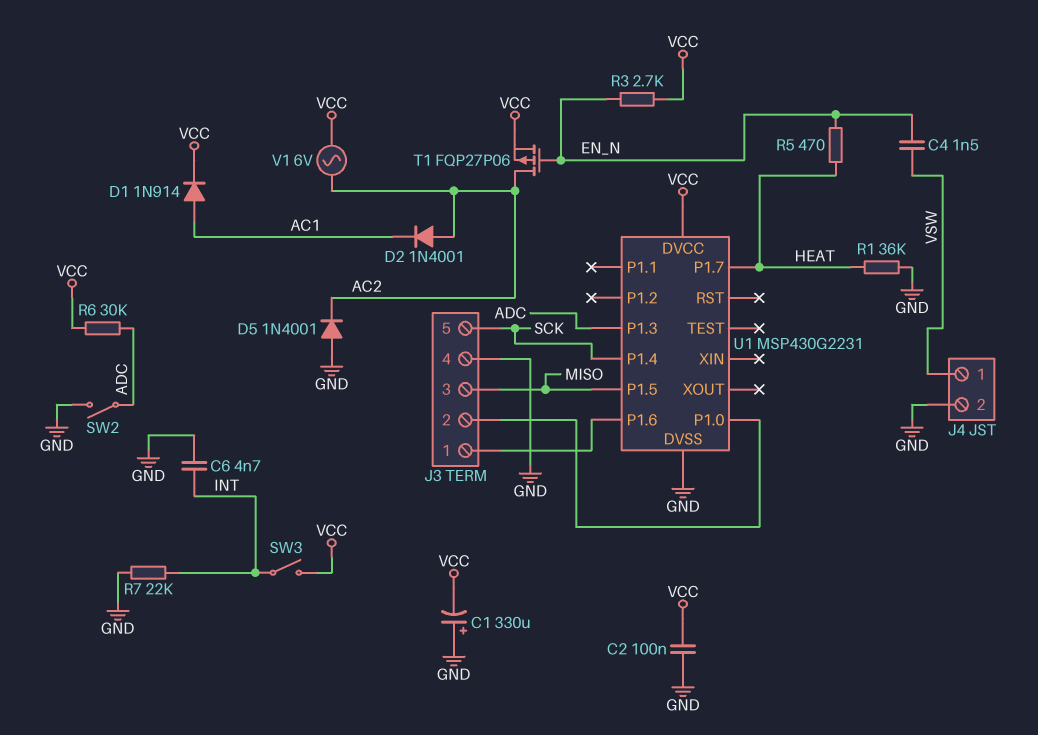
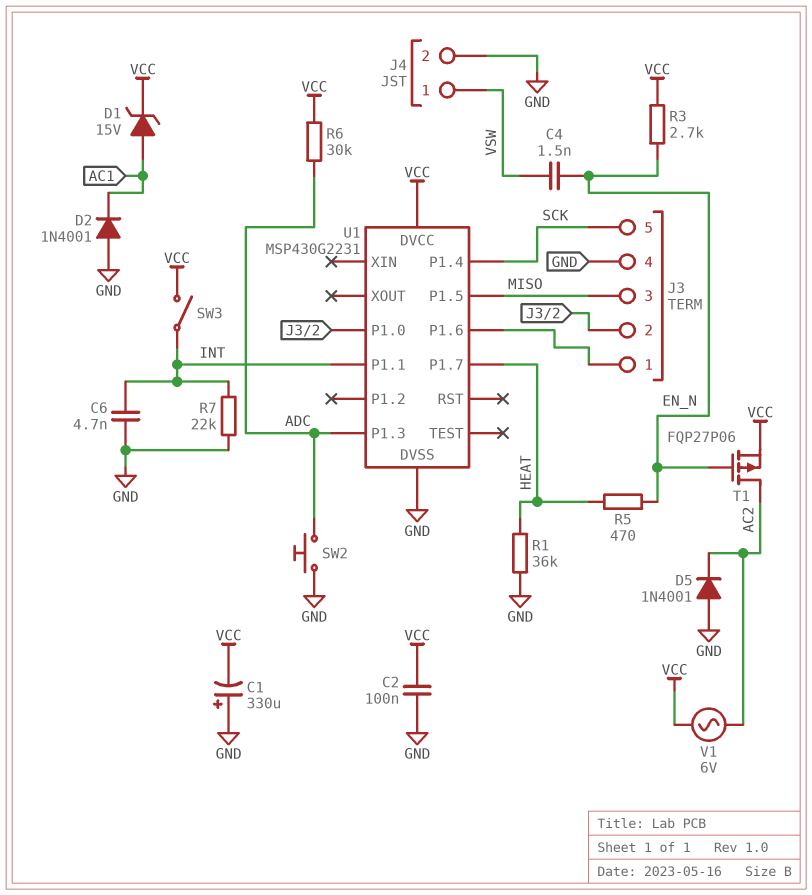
D1: diode 1N914 (A AC1, K VCC) -> zener 15V (A AC1, K VCC)
D2: diode 1N4001 (A AC2, K AC1) -> diode 1N4001 (A GND, K AC1)
SW2: switch (ADC, GND) -> button (ADC, GND)
U1 pin P1.1: none -> INT

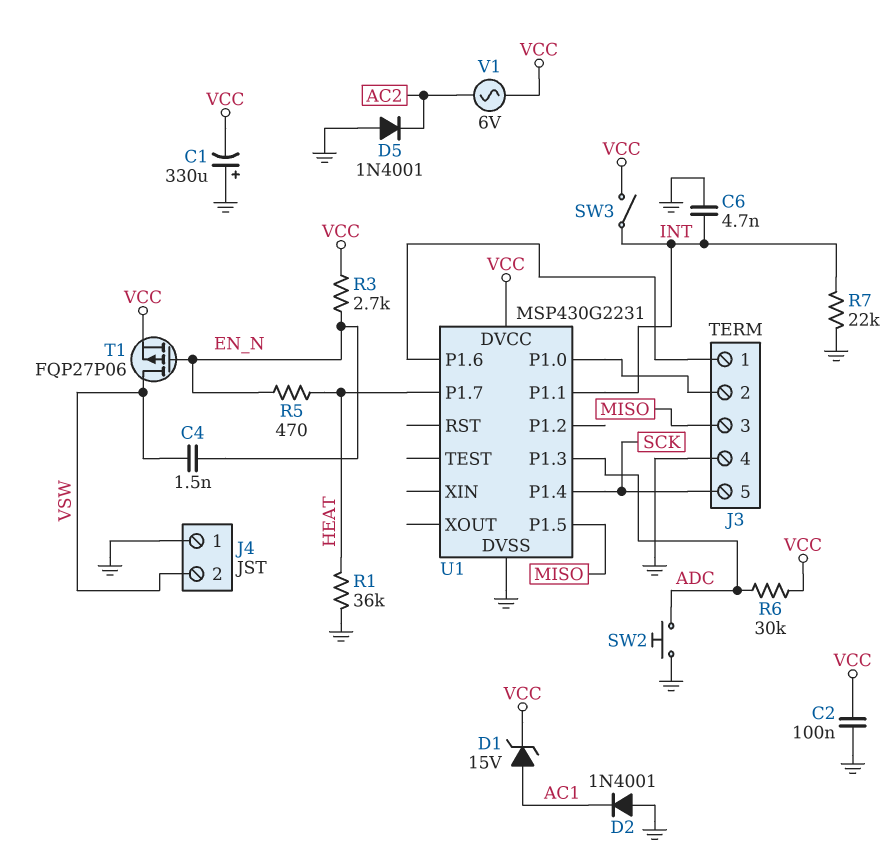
J4 pin 1: VSW -> GND
J4 pin 2: GND -> VSW
T1: PMOS FQP27P06 (G EN_N, D AC2, S VCC) -> PMOS FQP27P06 (G EN_N, D VSW, S VCC)

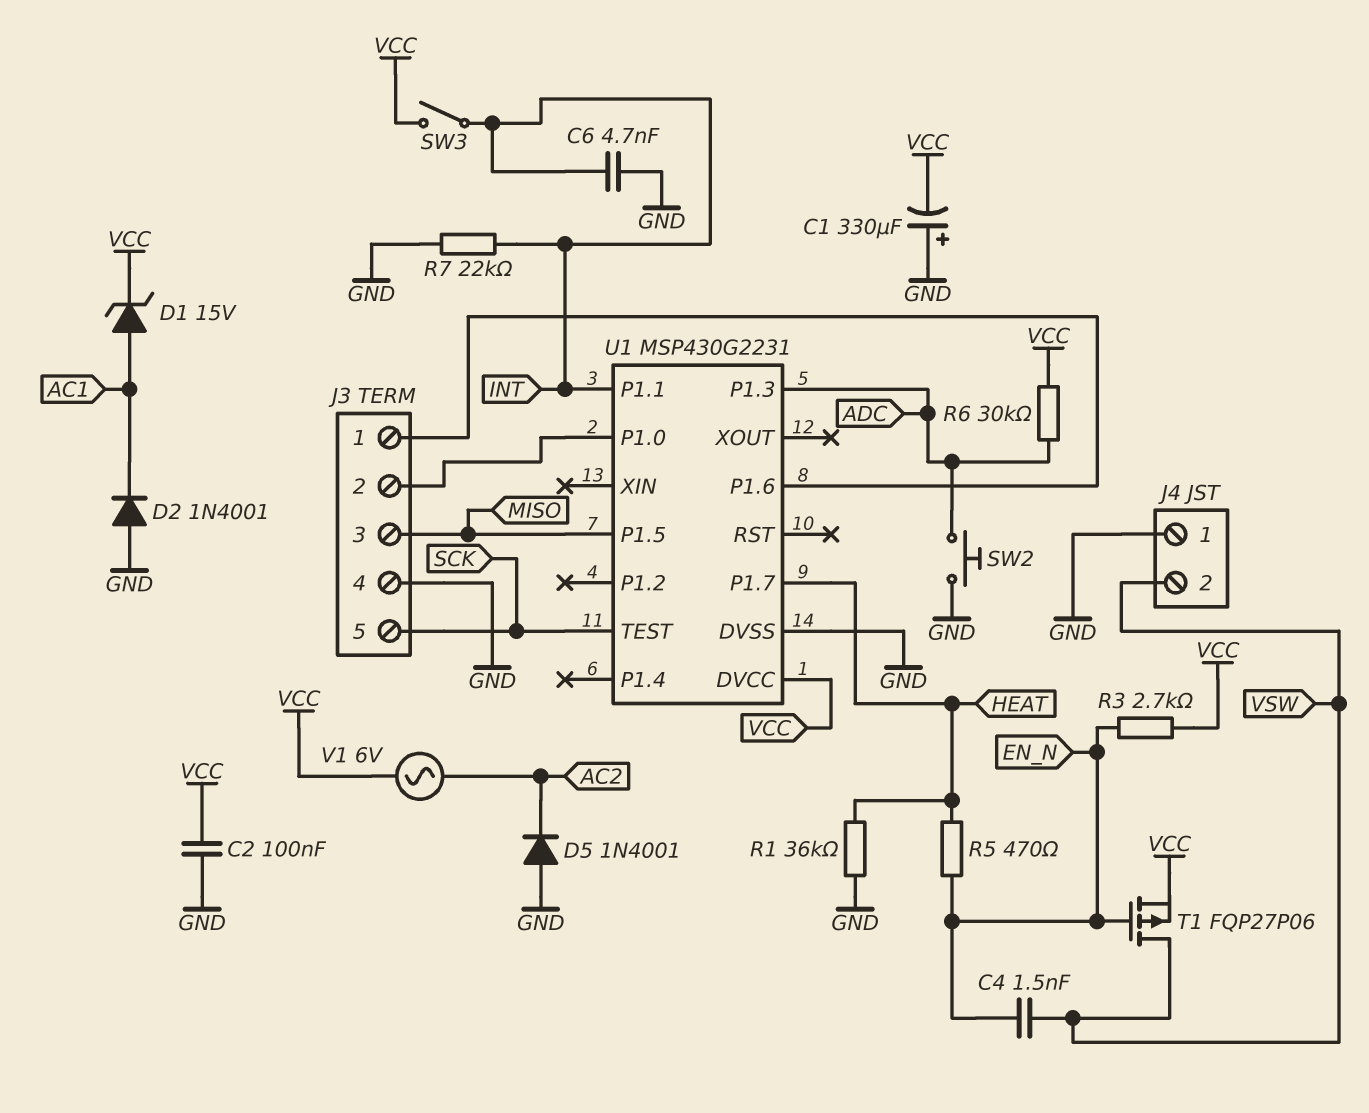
U1 pin P1.4: SCK -> none
U1 pin TEST: none -> SCK

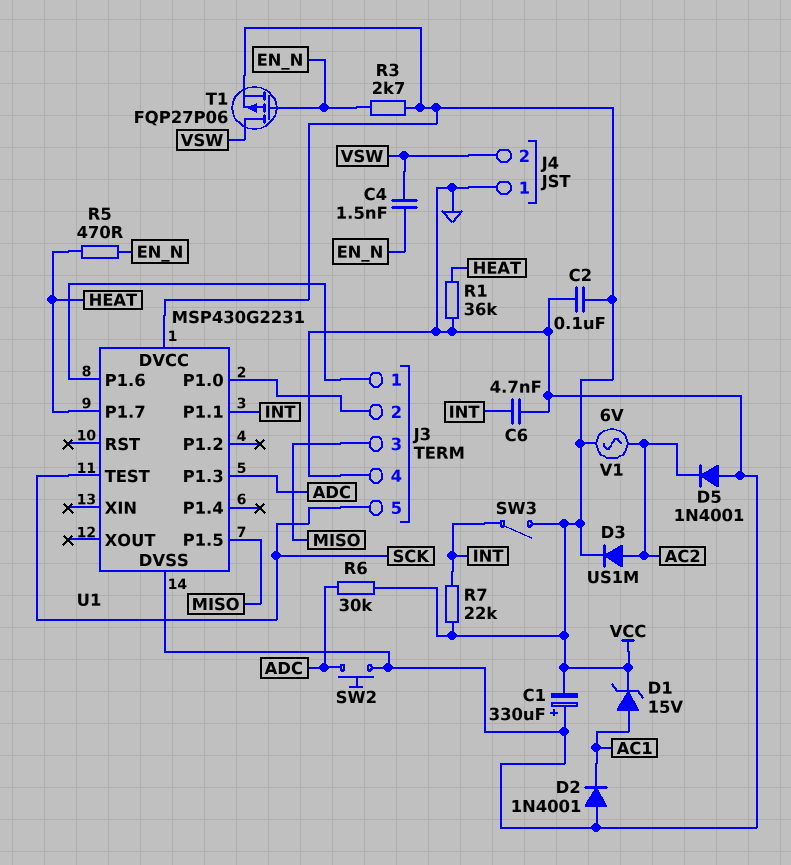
D3: none -> diode US1M (A AC2, K VCC)
R7: 22k (GND, INT) -> 22k (INT, VCC)

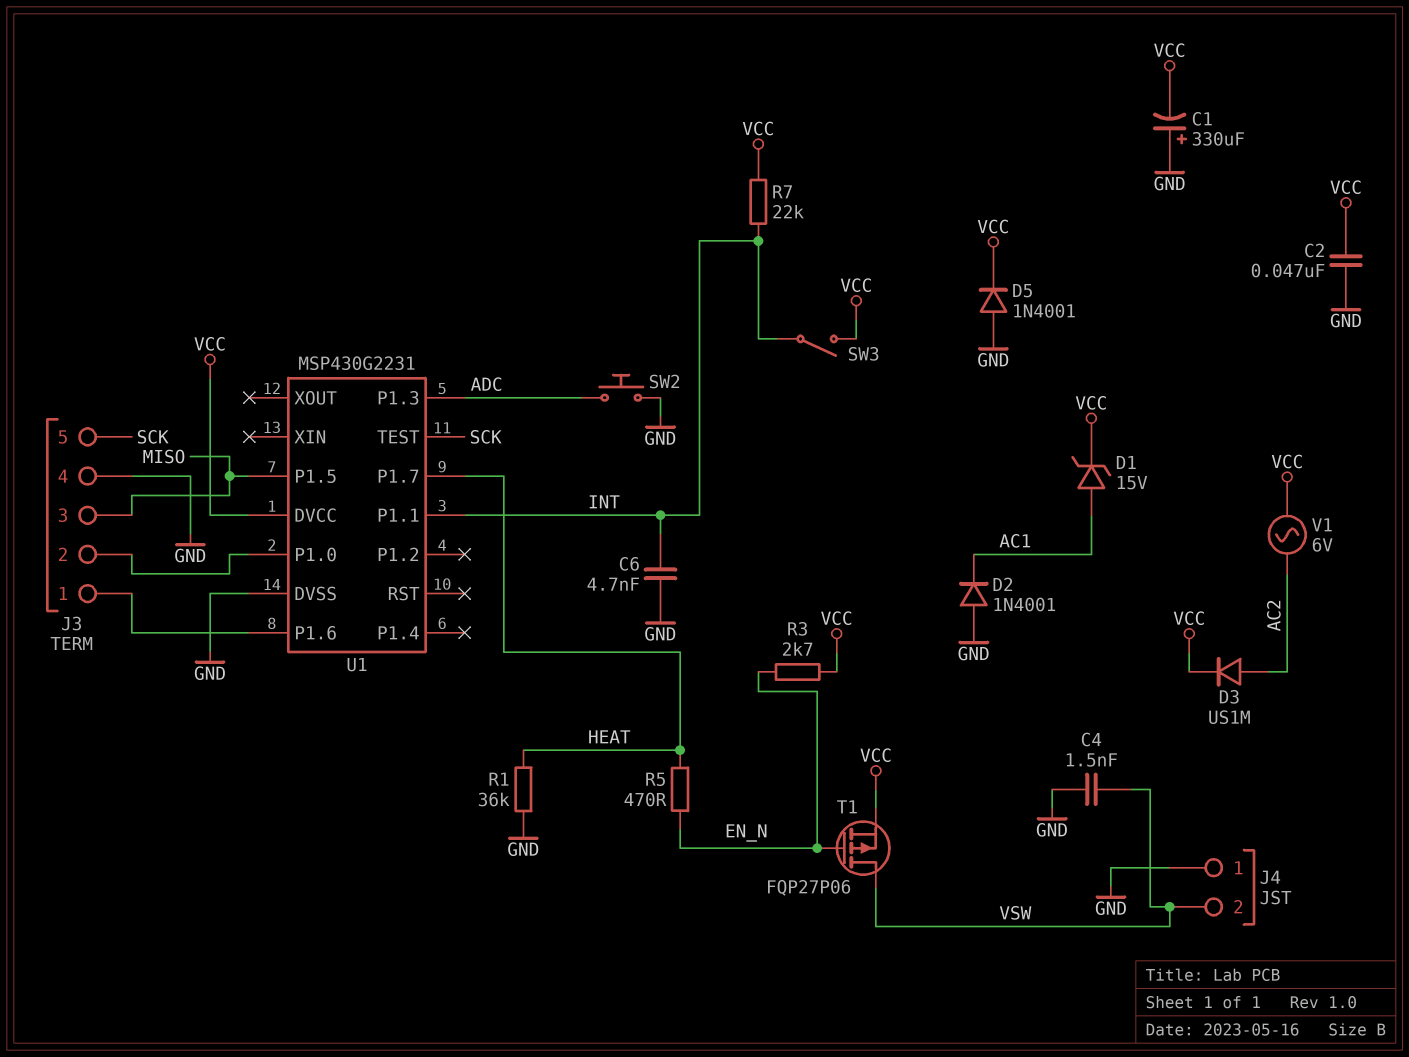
C2: 100nF (GND, VCC) -> 47nF (GND, VCC)
C4: 1.5nF (EN_N, VSW) -> 1.5nF (GND, VSW)
D5: diode 1N4001 (A GND, K AC2) -> diode 1N4001 (A GND, K VCC)
R6: 30k (ADC, VCC) -> none

